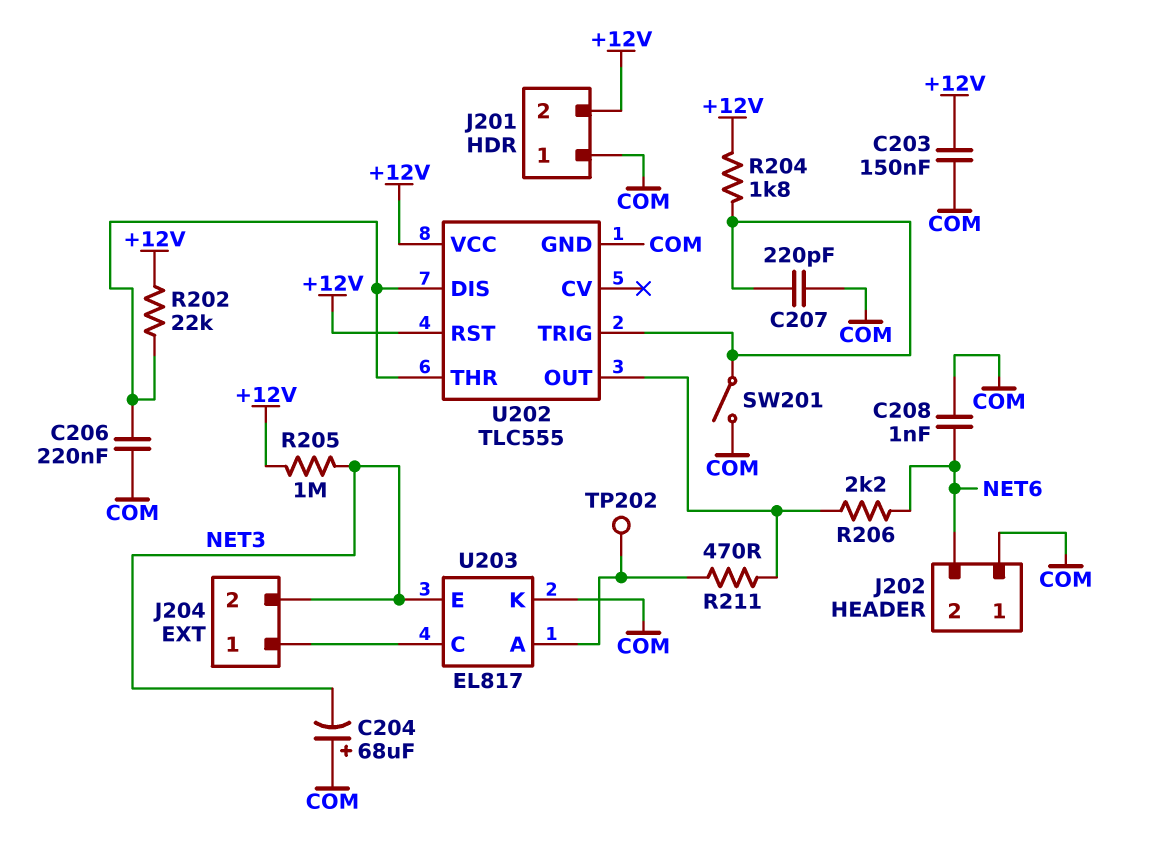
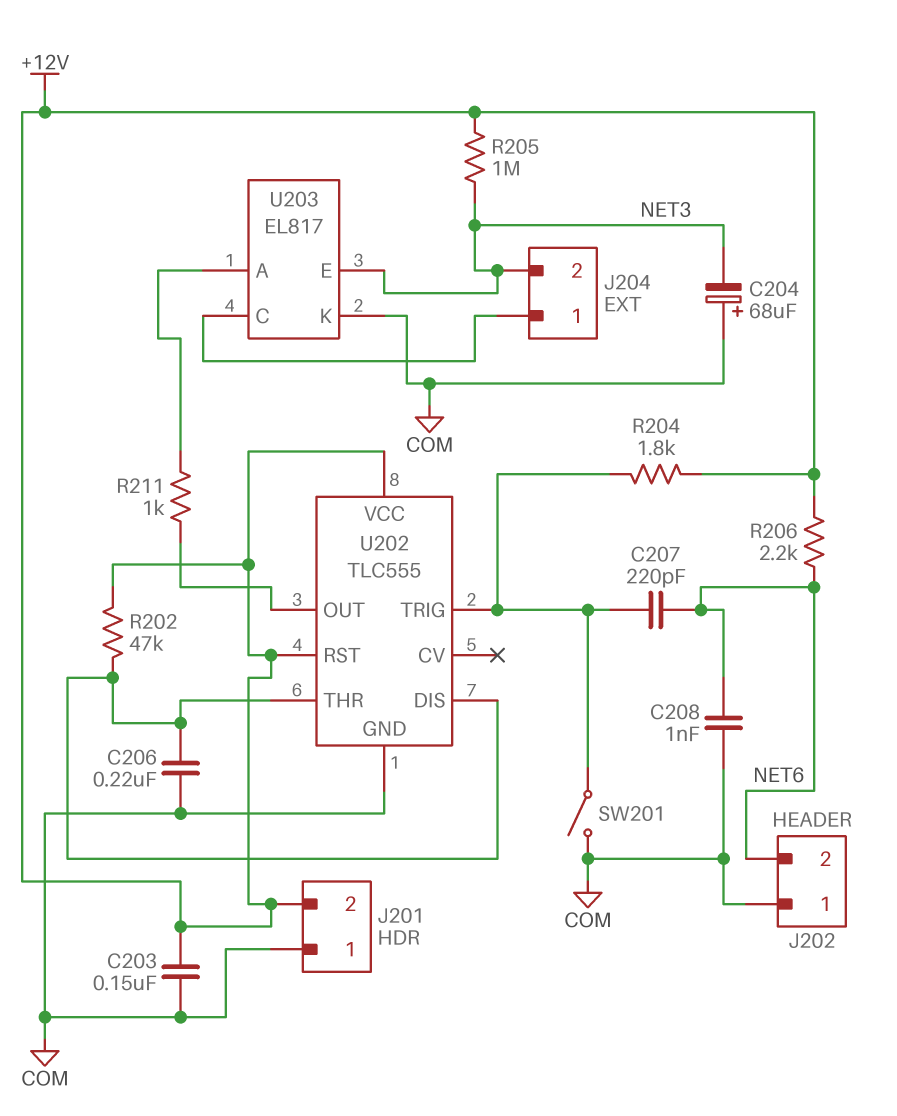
C207: 220pF (COM, U202/TRIG) -> 220pF (NET6, U202/TRIG)
R202: 22k (+12V, U202/DIS) -> 47k (+12V, U202/DIS)
R206: 2.2k (NET6, U202/OUT) -> 2.2k (+12V, NET6)
R211: 470 (U202/OUT, U203/A) -> 1k (U202/OUT, U203/A)
TP202: test point (U203/A) -> none

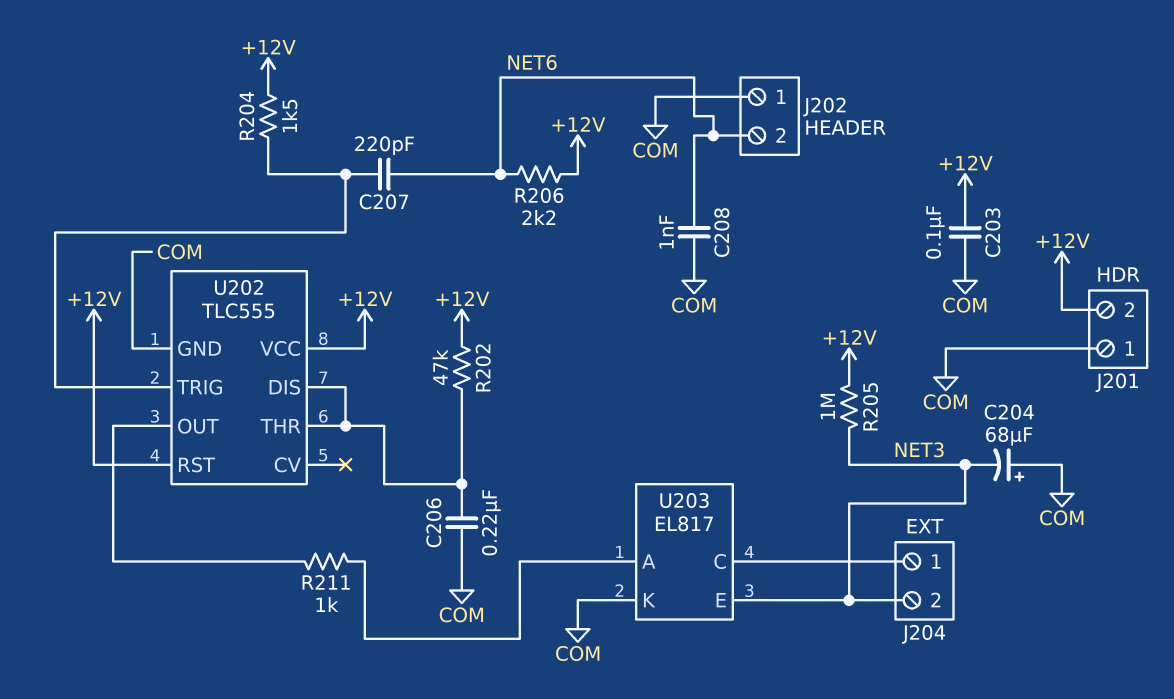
C203: 150nF (+12V, COM) -> 100nF (+12V, COM)
R204: 1.8k (+12V, U202/TRIG) -> 1.5k (+12V, U202/TRIG)
SW201: switch (COM, U202/TRIG) -> none

